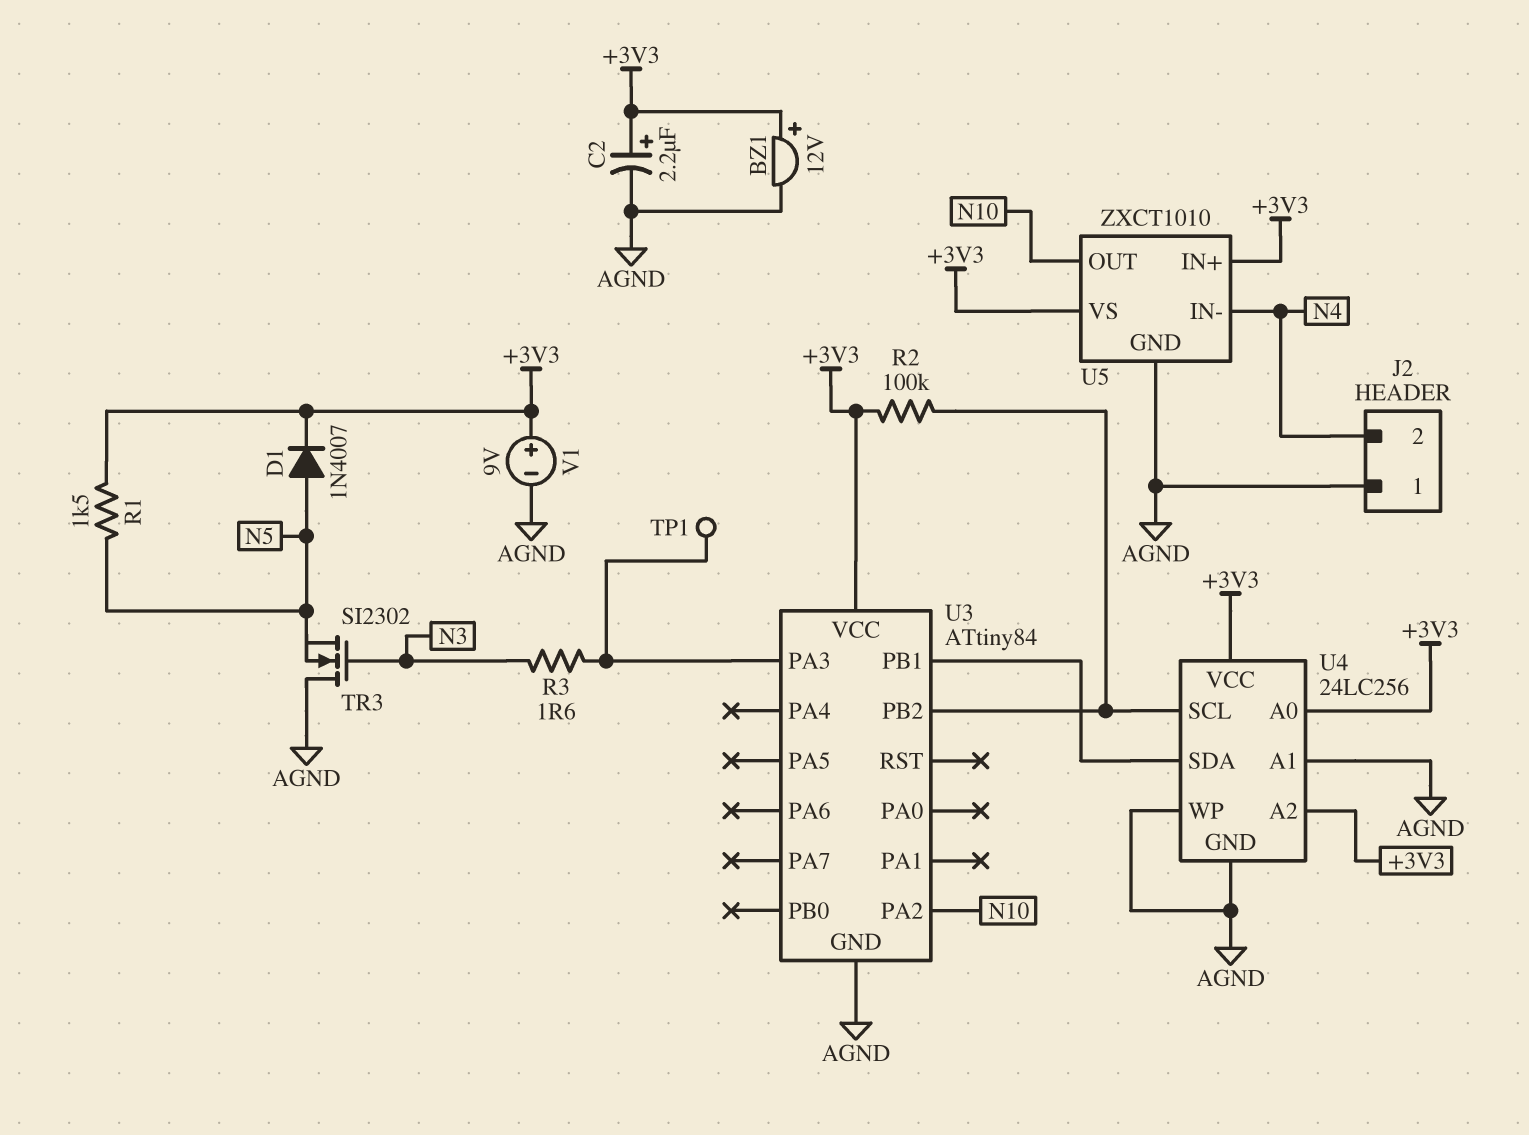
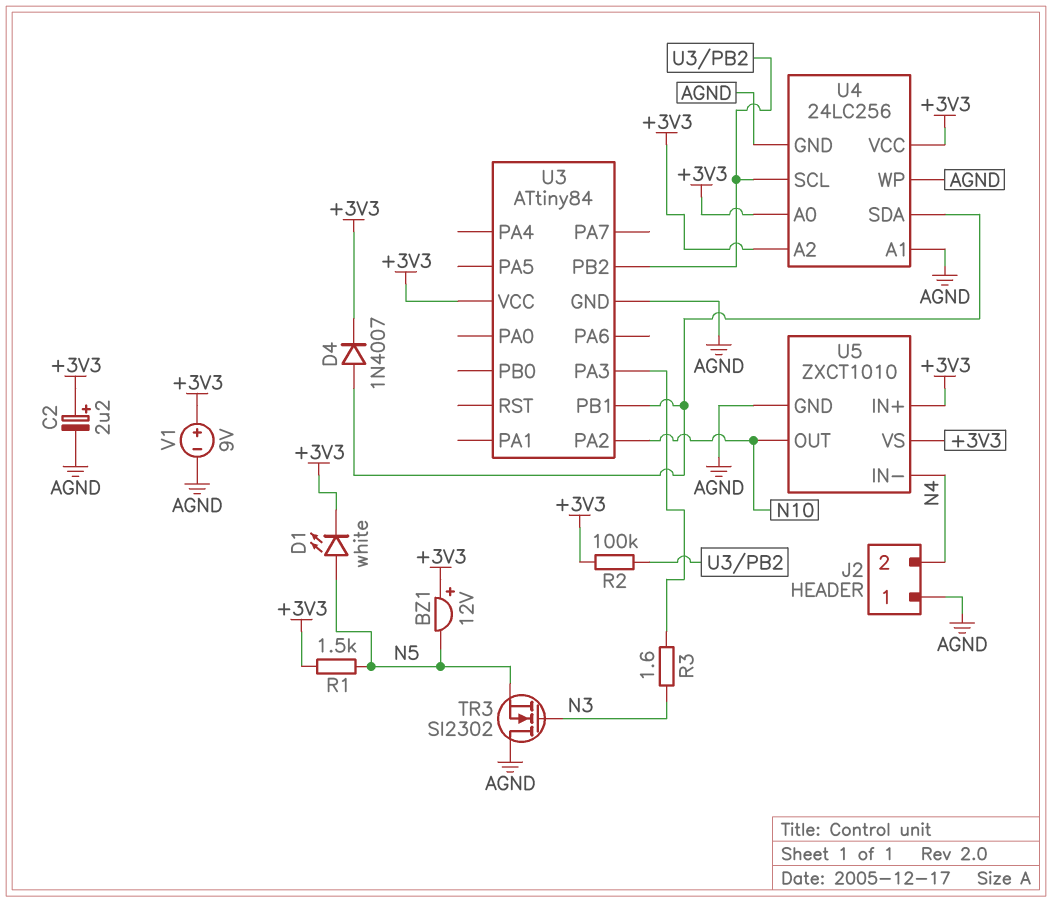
BZ1: buzzer 12V (plus +3V3, minus AGND) -> buzzer 12V (plus +3V3, minus N5)
D1: diode 1N4007 (A N5, K +3V3) -> LED white (A N5, K +3V3)
D4: none -> diode 1N4007 (A U3/PB1, K +3V3)
TP1: test point (U3/PA3) -> none

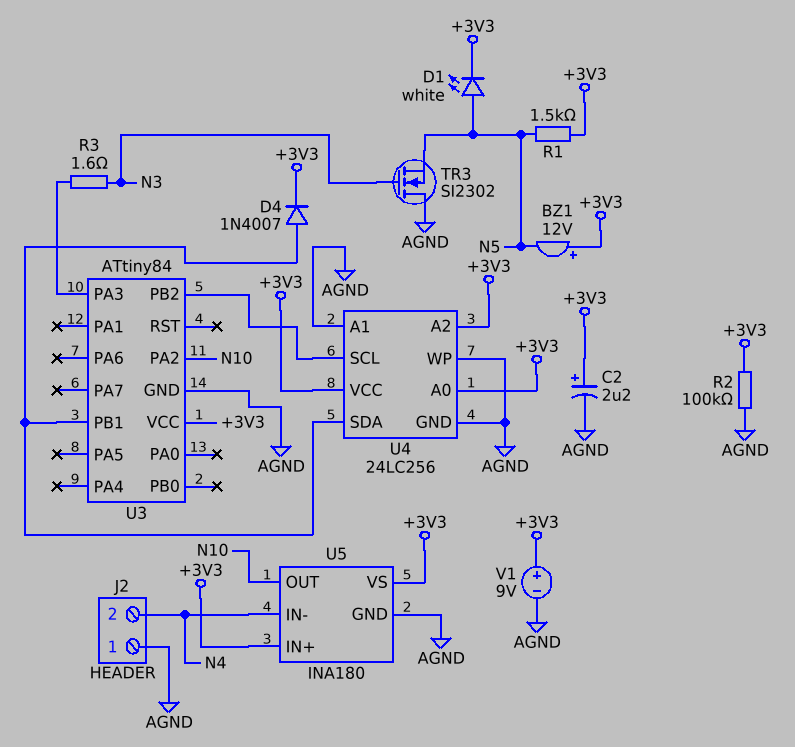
R2: 100k (+3V3, U3/PB2) -> 100k (+3V3, AGND)
U5: ZXCT1010 -> INA180

